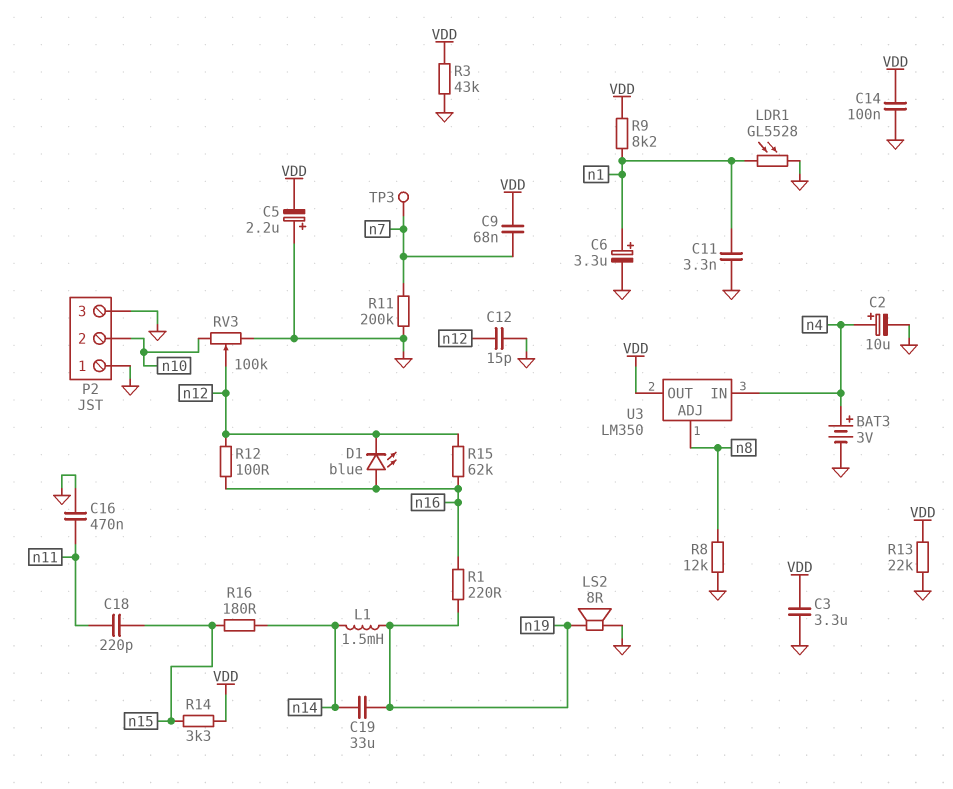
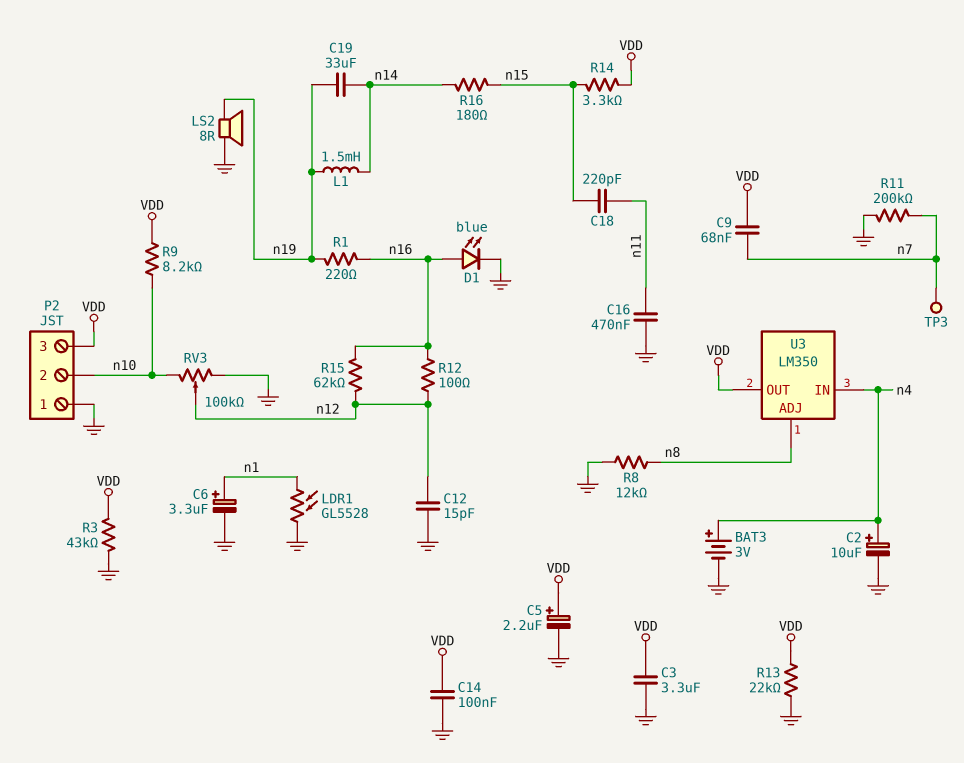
C5: 2.2uF (plus GND, minus VDD) -> 2.2uF (plus VDD, minus GND)
C11: 3.3nF (GND, n1) -> none
D1: LED blue (A n16, K n12) -> LED blue (A n16, K GND)
P2 pin 3: GND -> VDD
R9: 8.2k (VDD, n1) -> 8.2k (VDD, n10)

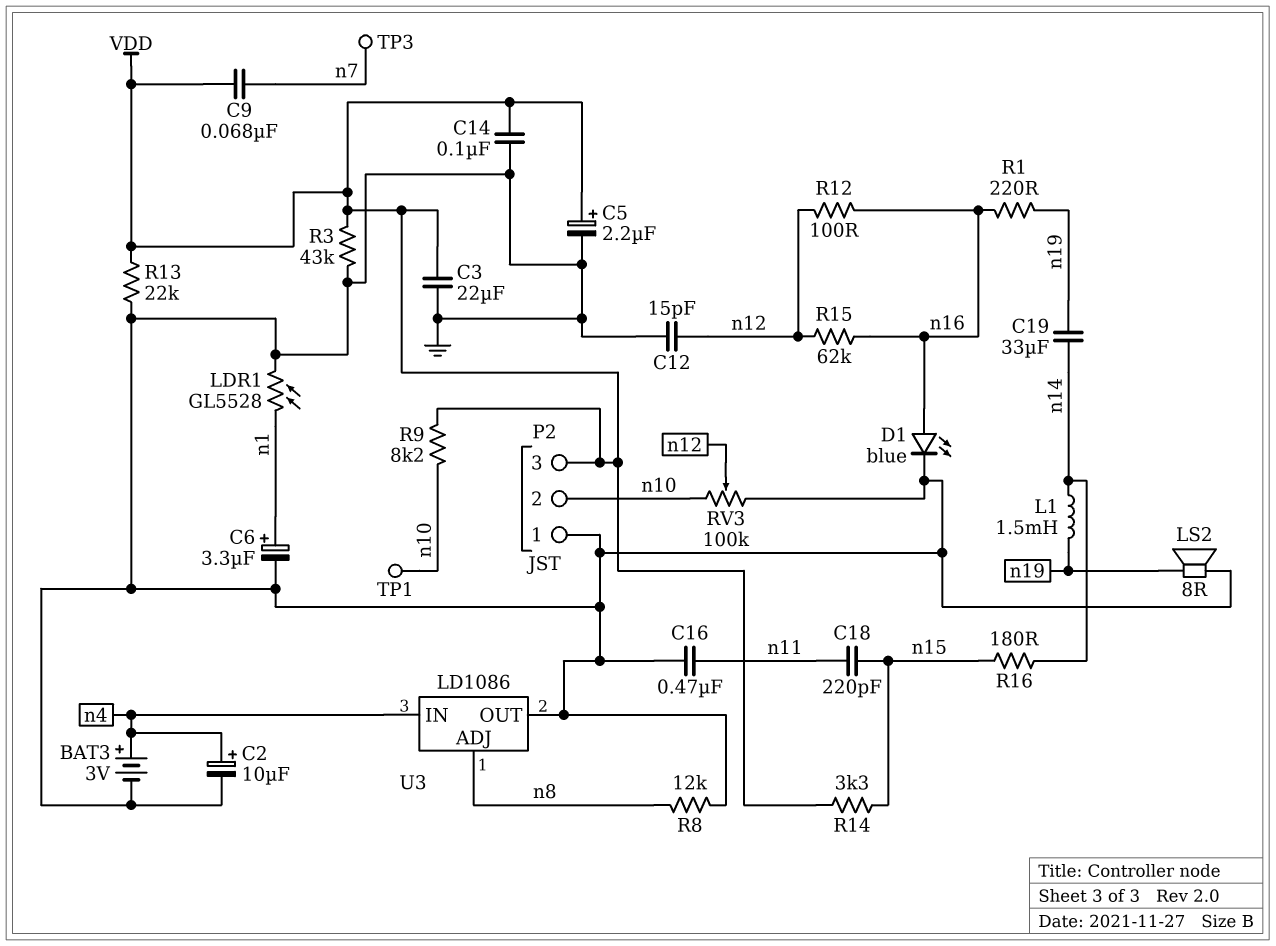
C3: 3.3uF (GND, VDD) -> 22uF (GND, VDD)
R11: 200k (GND, n7) -> none
TP1: none -> test point (n10)
U3: LM350 -> LD1086
U3 pin OUT: VDD -> GND

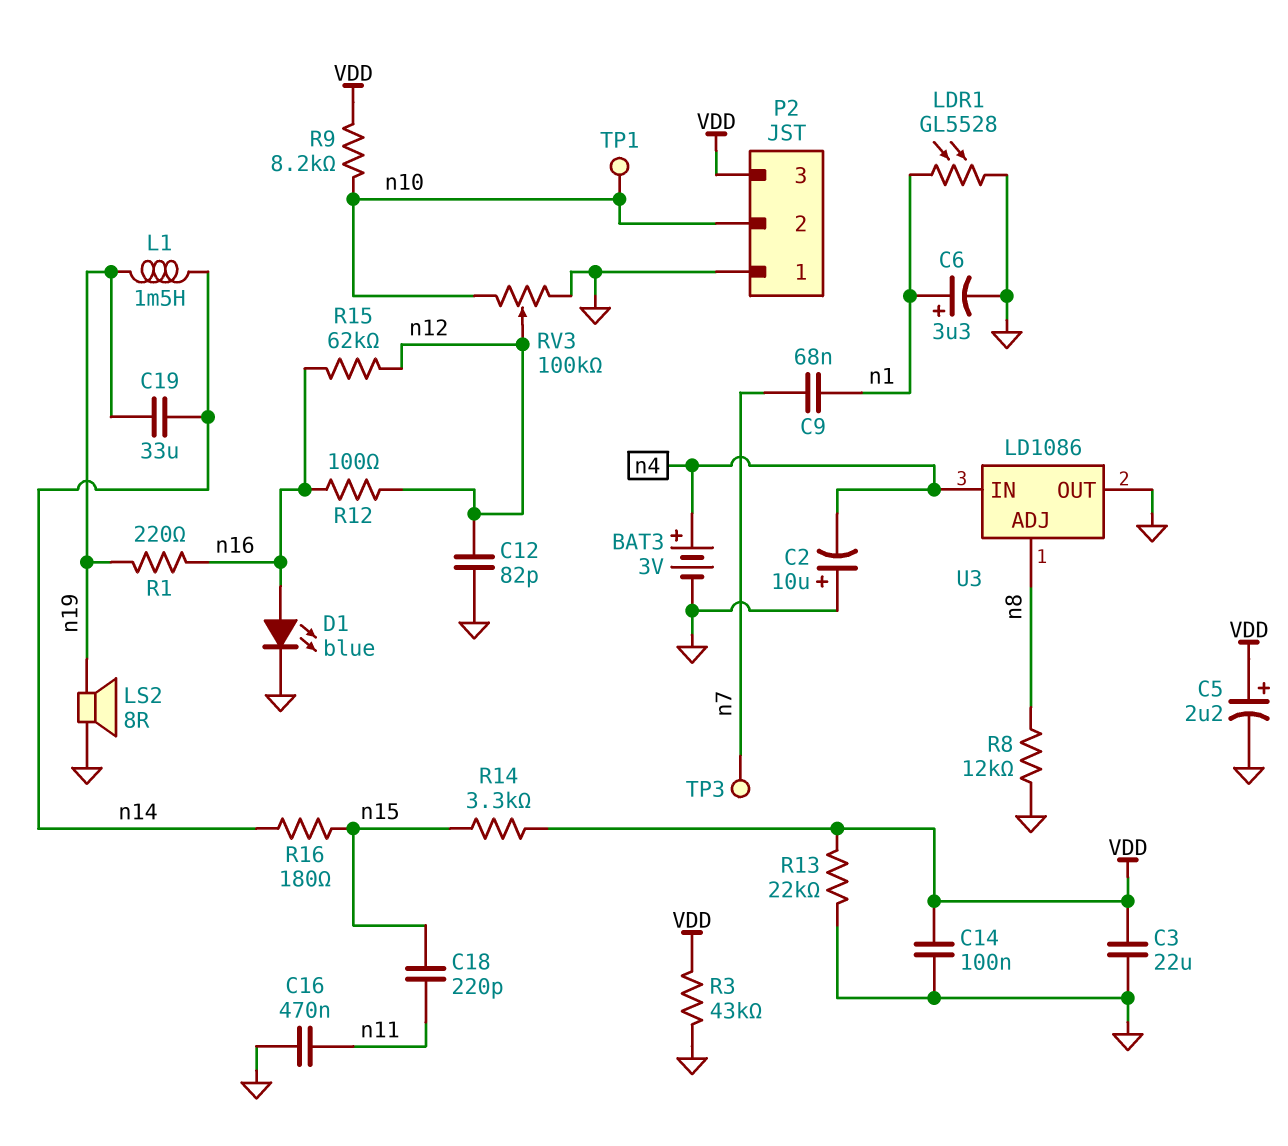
C2: 10uF (plus n4, minus GND) -> 10uF (plus GND, minus n4)
C9: 68nF (VDD, n7) -> 68nF (n1, n7)
C12: 15pF (GND, n12) -> 82pF (GND, n12)

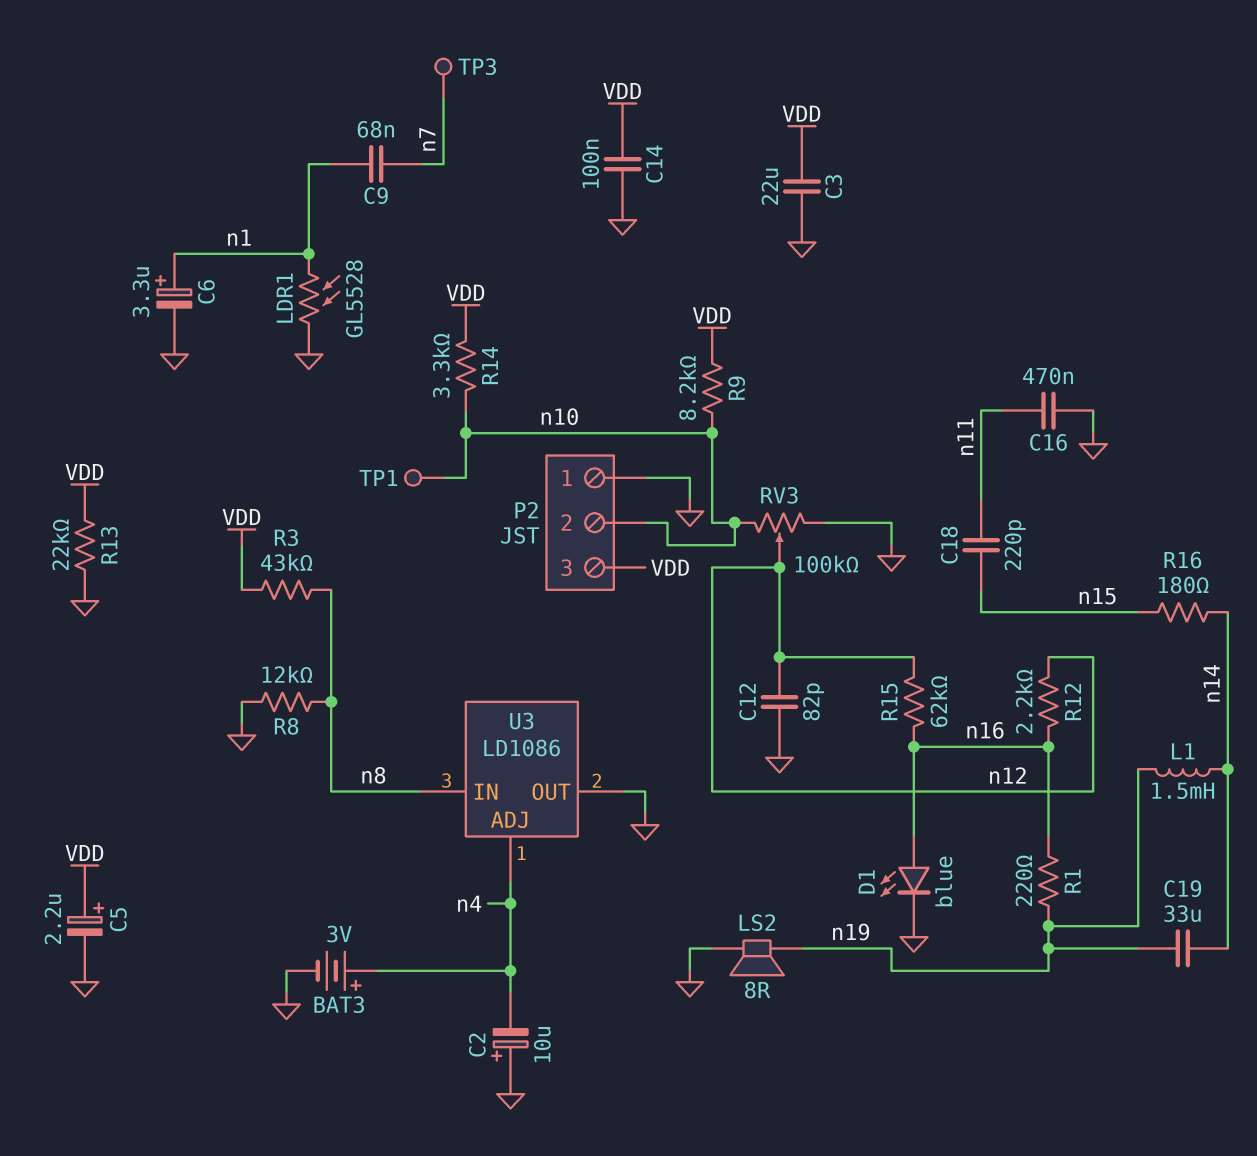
R3: 43k (GND, VDD) -> 43k (VDD, n8)
R12: 100 (n12, n16) -> 2.2k (n12, n16)
R14: 3.3k (VDD, n15) -> 3.3k (VDD, n10)
U3 pin ADJ: n8 -> n4
U3 pin IN: n4 -> n8

